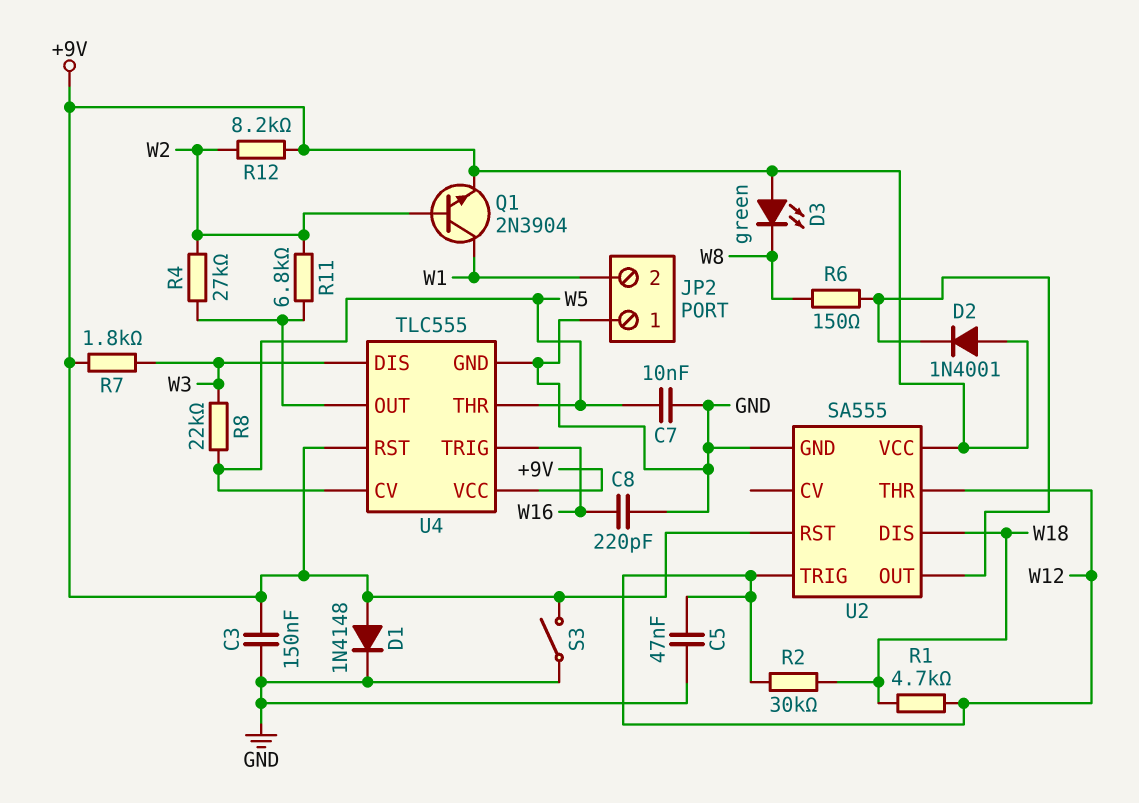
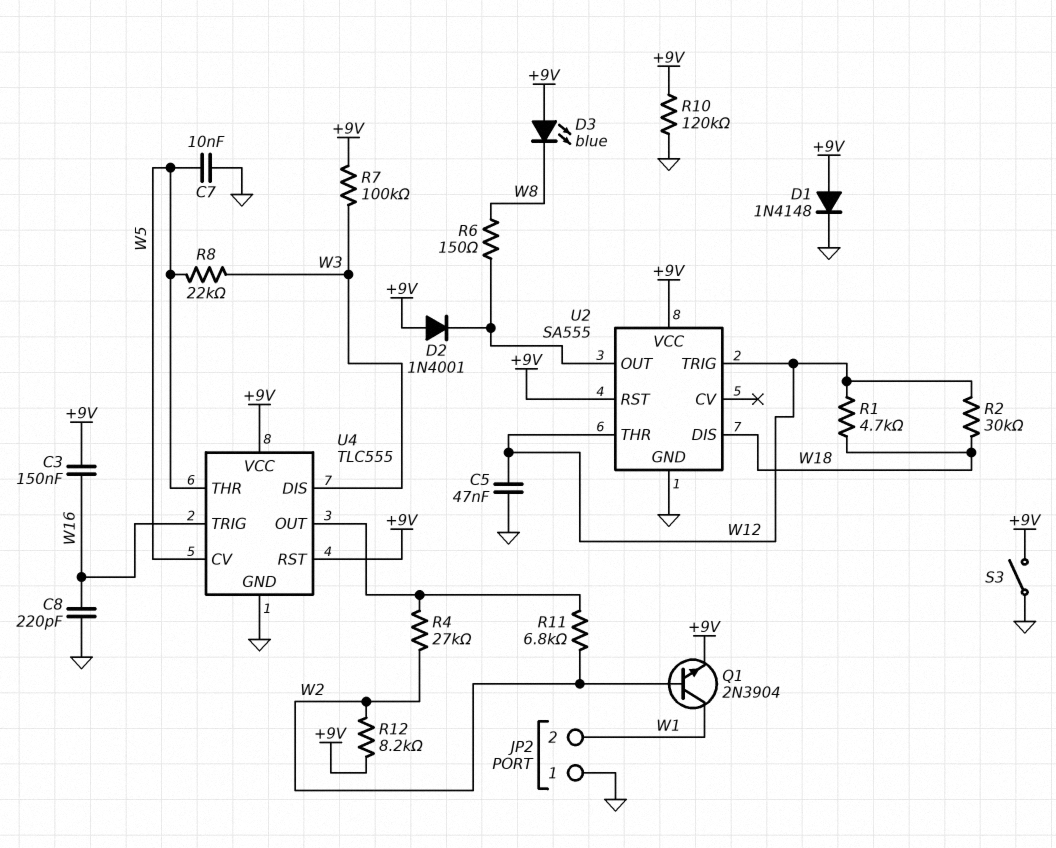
C3: 150nF (+9V, GND) -> 150nF (+9V, W16)
D3: LED green (A +9V, K W8) -> LED blue (A +9V, K W8)
R7: 1.8k (+9V, W3) -> 100k (+9V, W3)
R10: none -> 120k (+9V, GND)

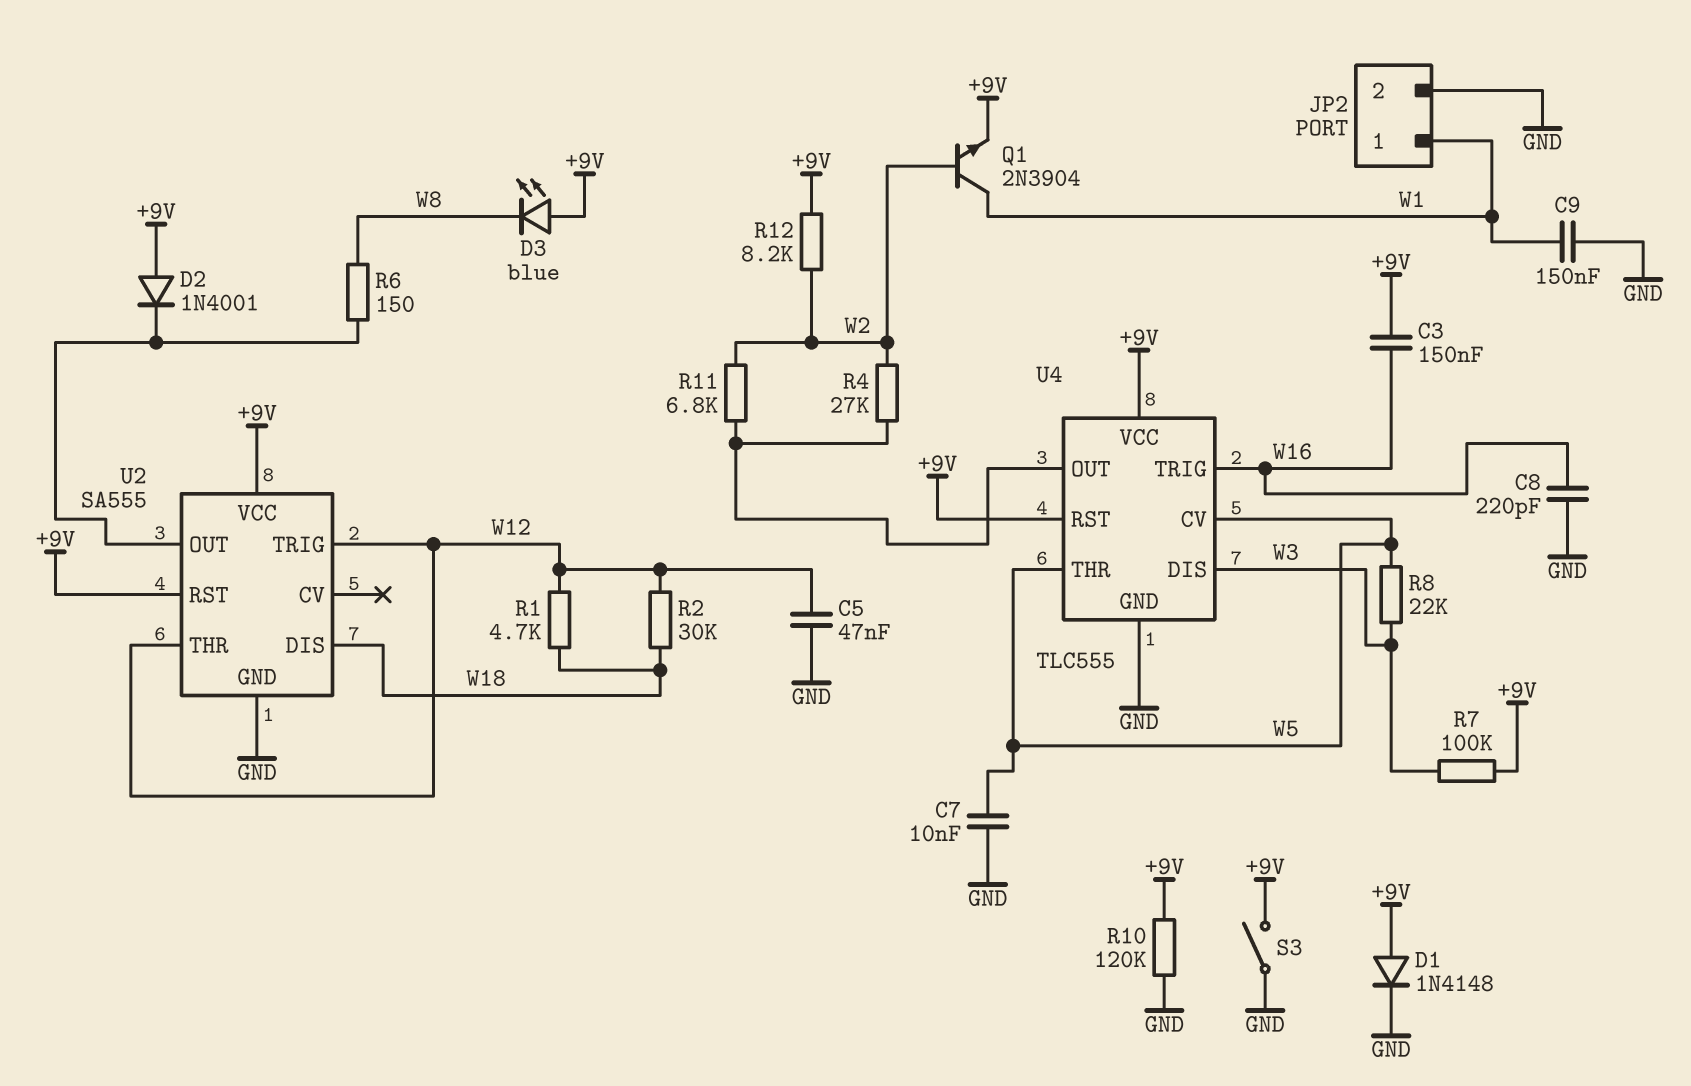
C9: none -> 150nF (GND, W1)
JP2 pin 1: GND -> W1
JP2 pin 2: W1 -> GND

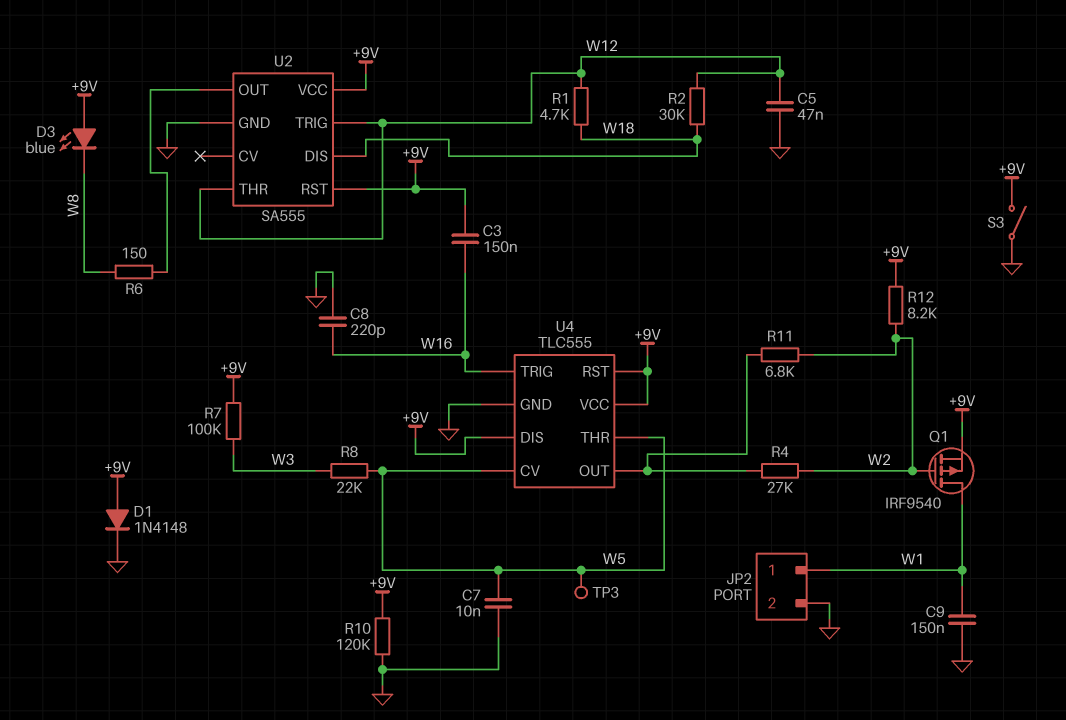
D2: diode 1N4001 (A +9V, K U2/OUT) -> none
Q1: NPN 2N3904 (B W2, C W1, E +9V) -> PMOS IRF9540 (G W2, D W1, S +9V)
TP3: none -> test point (W5)
U4 pin DIS: W3 -> +9V

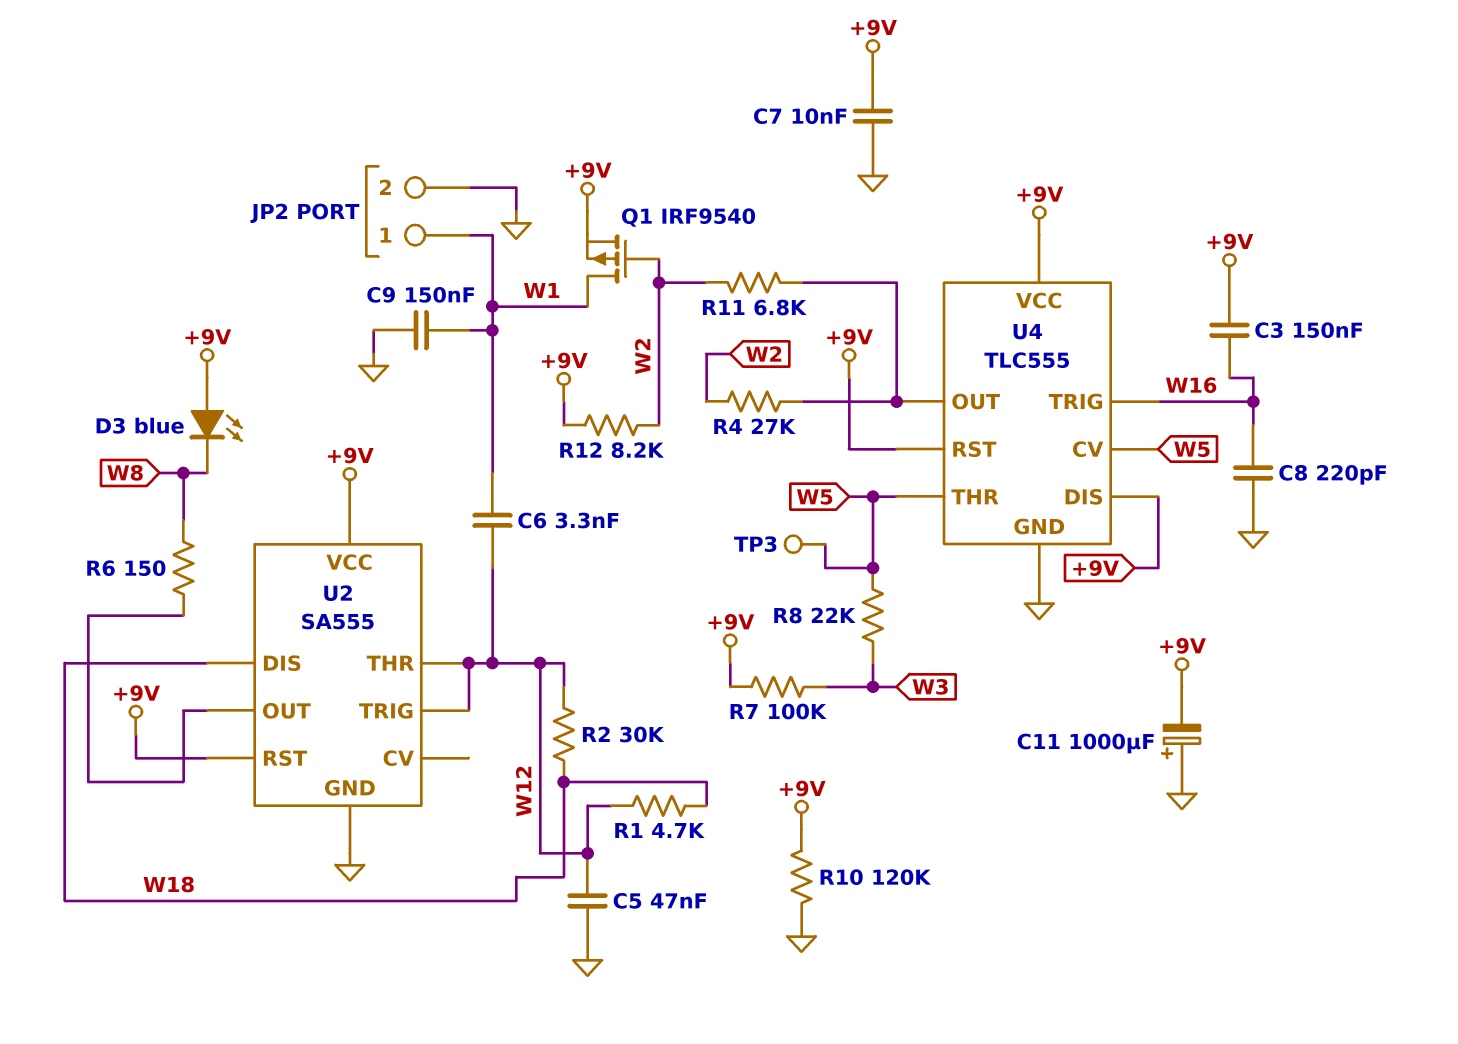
C6: none -> 3.3nF (W1, W12)
C7: 10nF (GND, W5) -> 10nF (+9V, GND)
C11: none -> 1000uF (plus GND, minus +9V)
D1: diode 1N4148 (A +9V, K GND) -> none
S3: switch (+9V, GND) -> none

